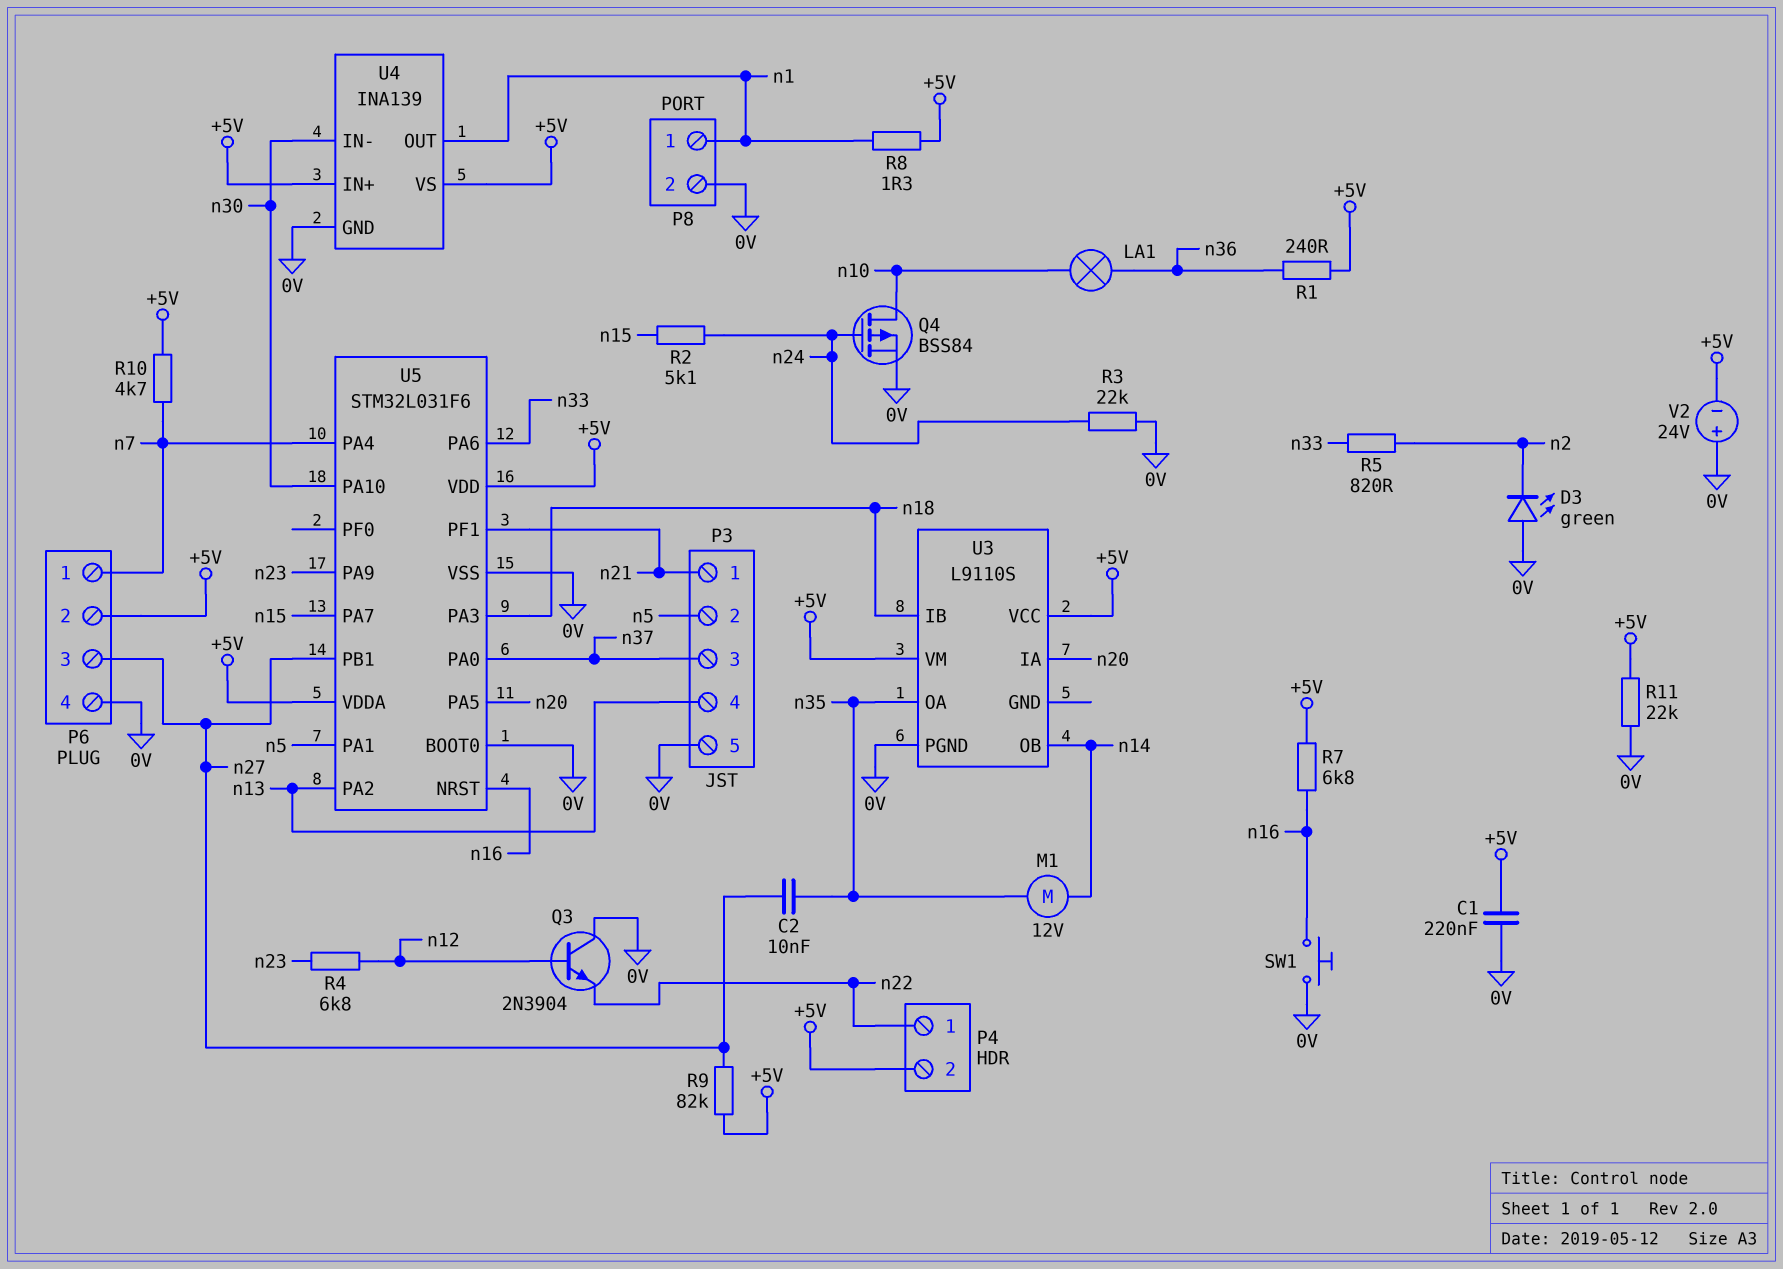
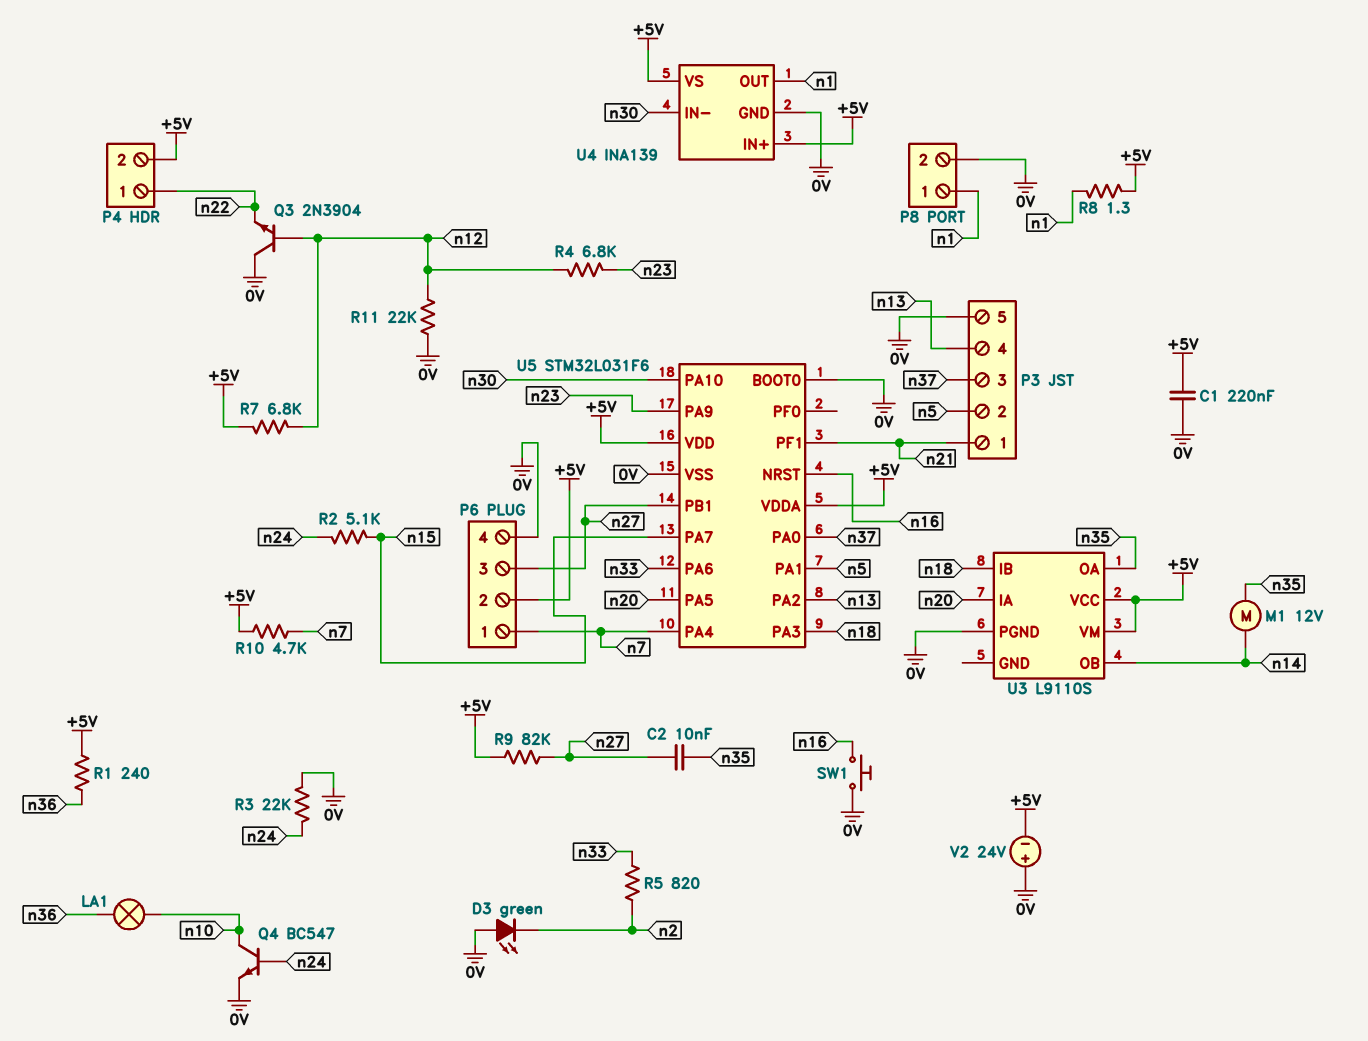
Q4: PMOS BSS84 (G n24, D n10, S 0V) -> NPN BC547 (B n24, C n10, E 0V)
R7: 6.8k (+5V, n16) -> 6.8k (+5V, n12)
R11: 22k (+5V, 0V) -> 22k (0V, n12)

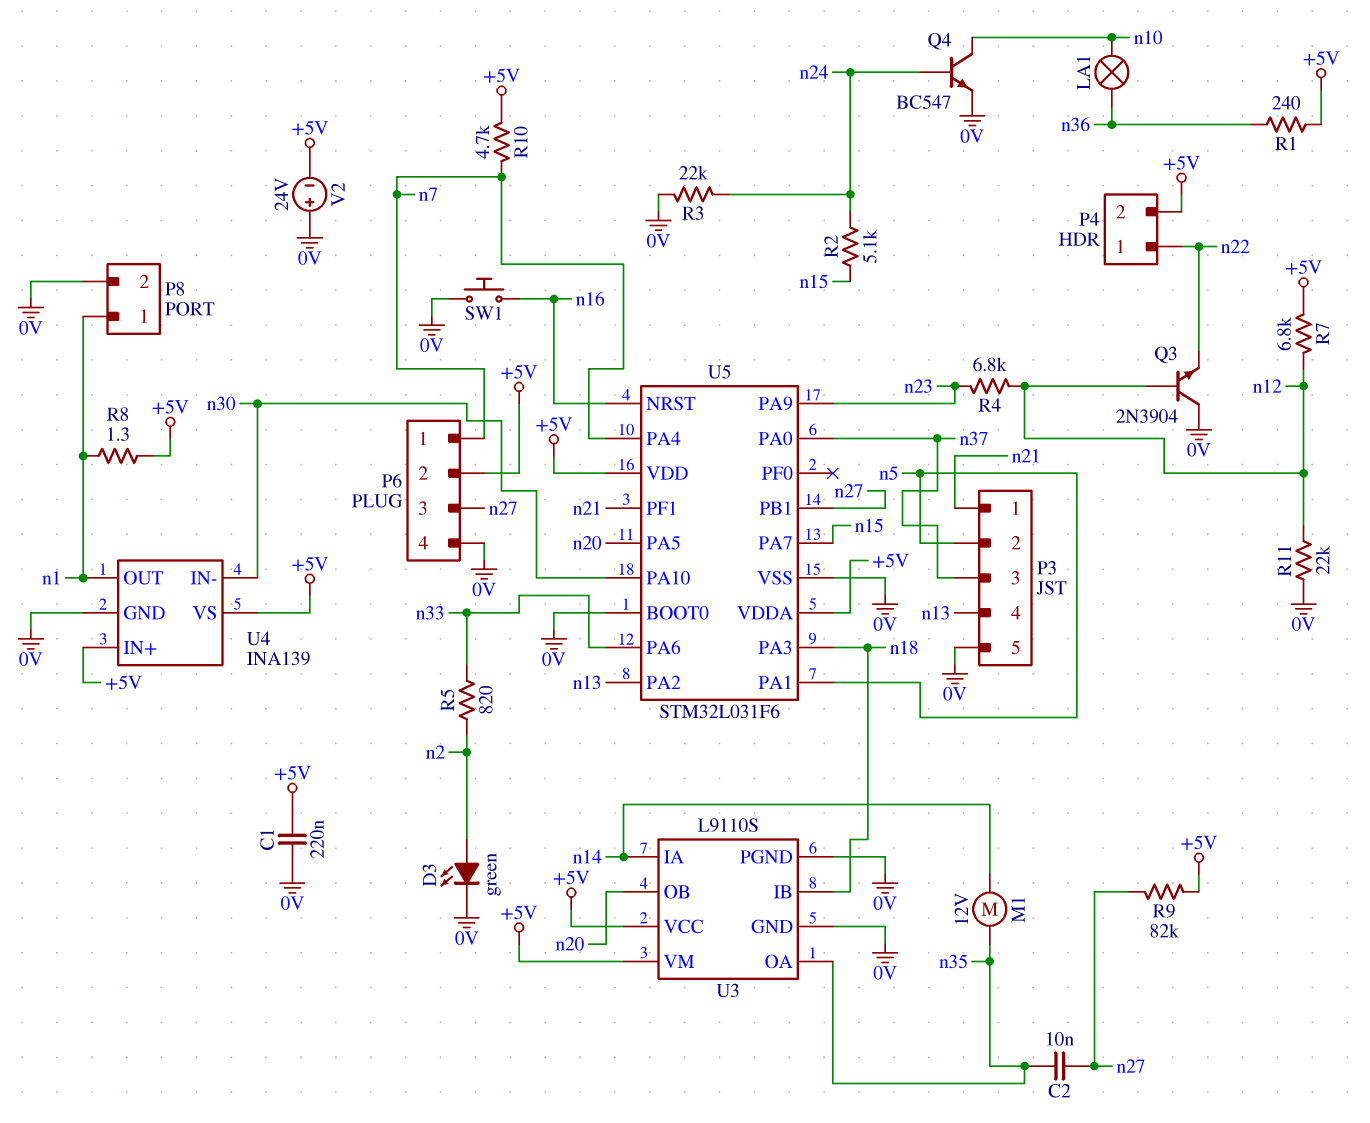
D3: LED green (A 0V, K n2) -> LED green (A n2, K 0V)
U3 pin GND: none -> 0V
U3 pin IA: n20 -> n14
U3 pin OB: n14 -> n20

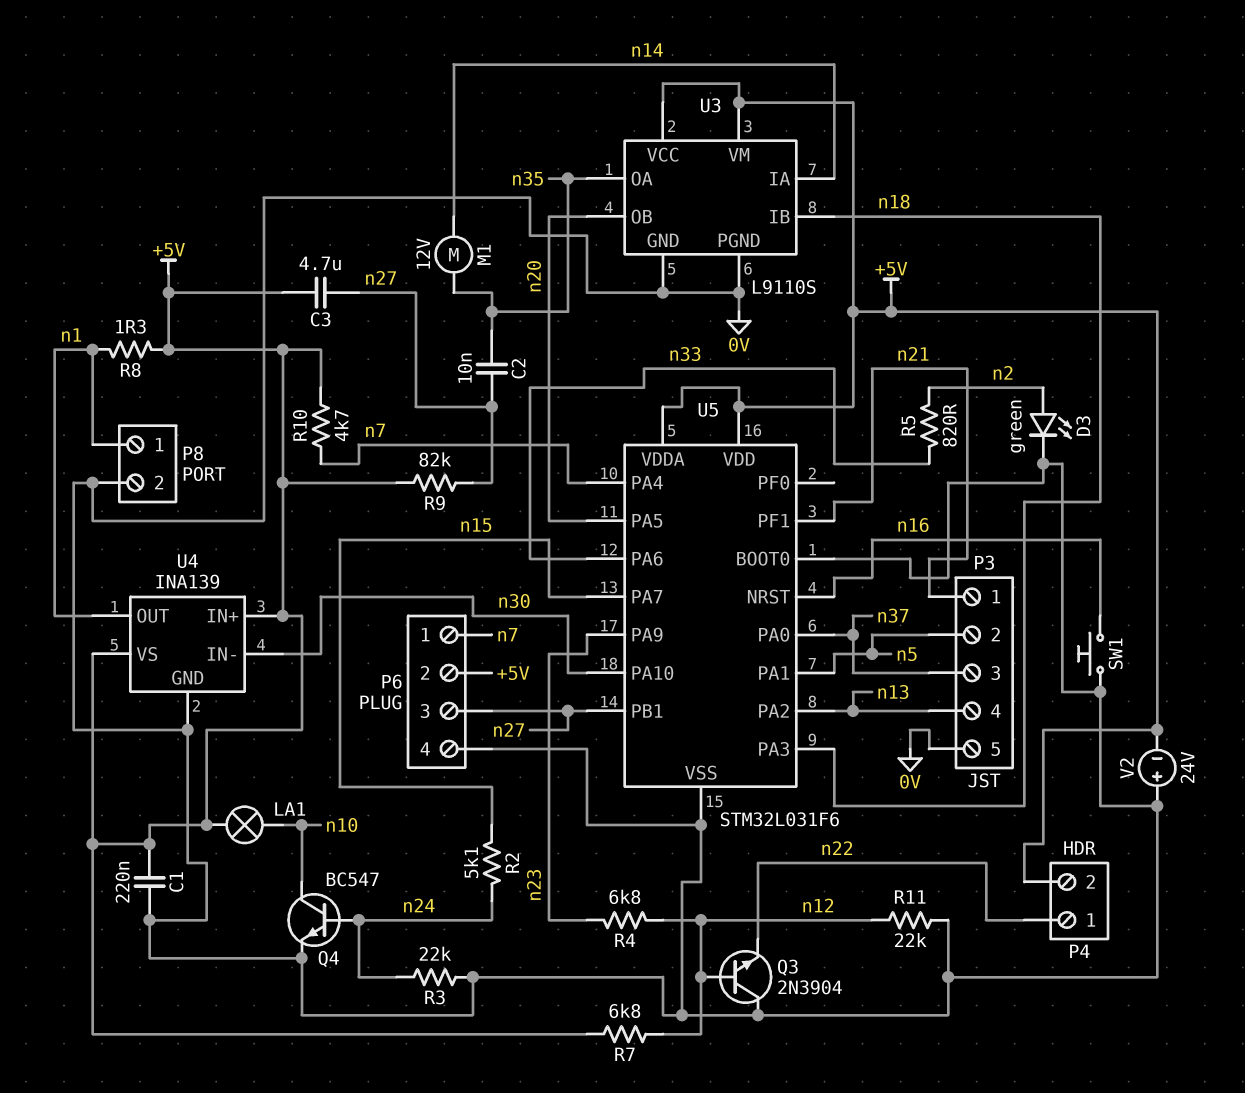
C3: none -> 4.7uF (+5V, n27)
LA1: lamp (n10, n36) -> lamp (+5V, n10)
R1: 240 (+5V, n36) -> none

